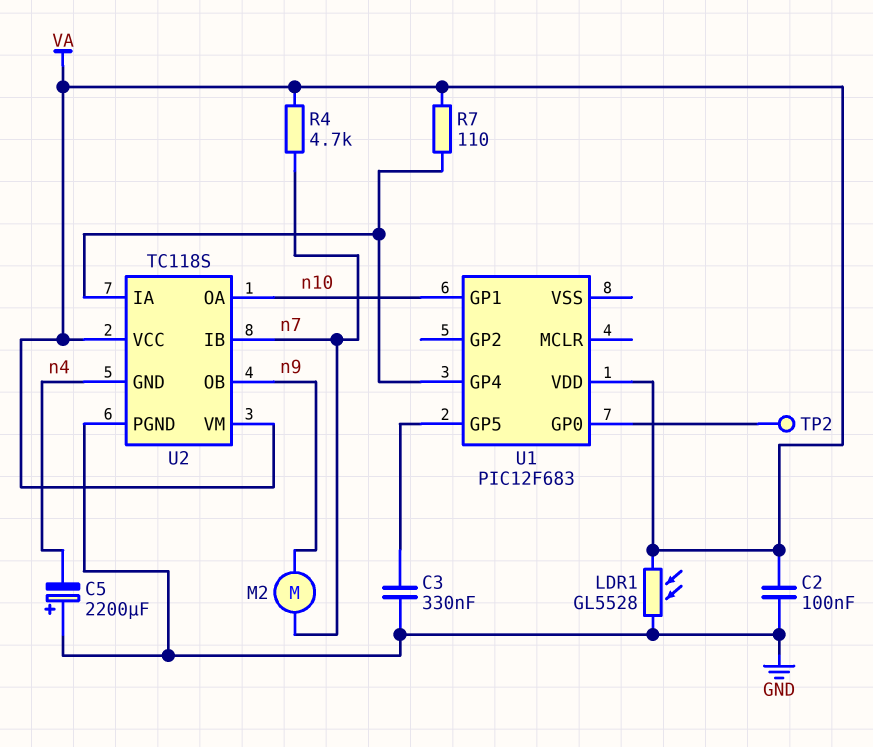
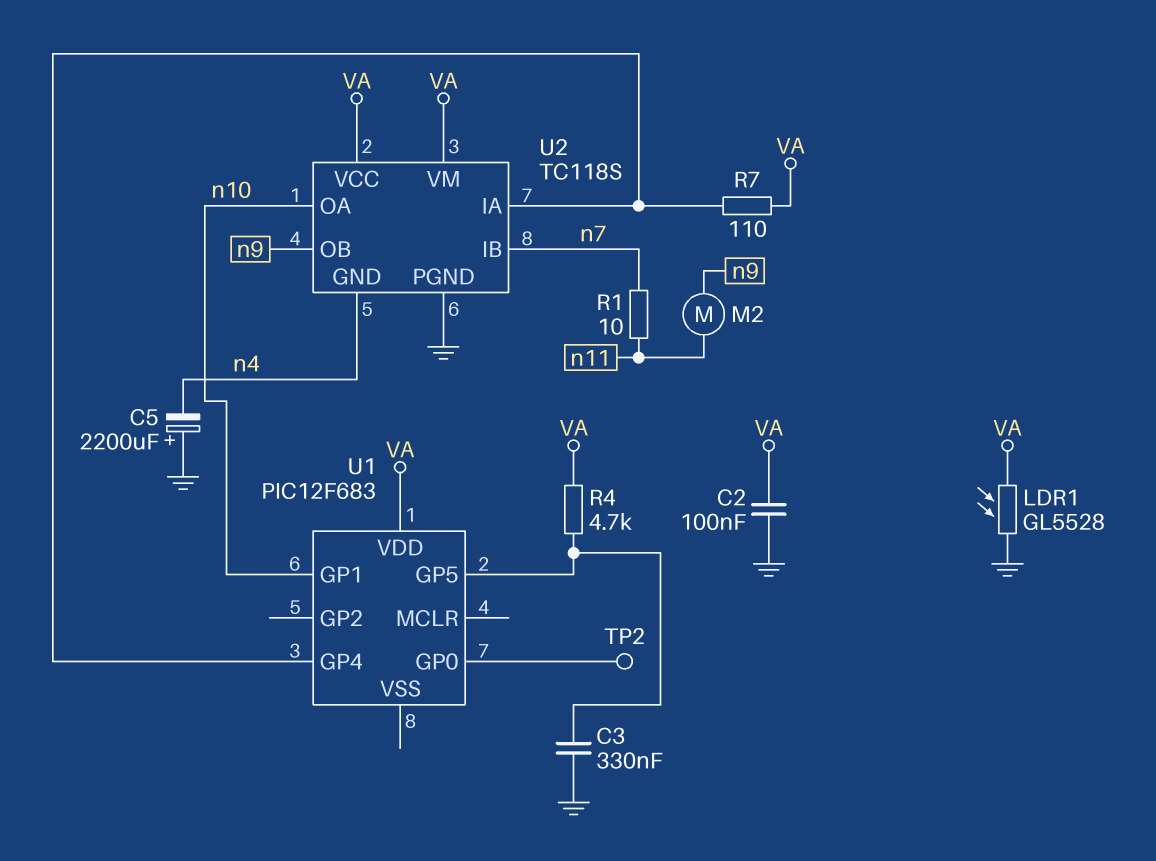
M2: motor (n7, n9) -> motor (n9, n11)
R1: none -> 10 (n7, n11)
R4: 4.7k (VA, n7) -> 4.7k (U1/GP5, VA)

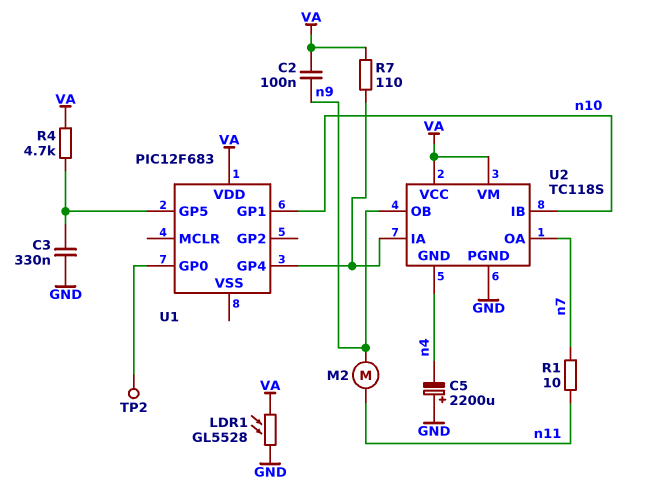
C2: 100nF (GND, VA) -> 100nF (VA, n9)
U2 pin IB: n7 -> n10
U2 pin OA: n10 -> n7

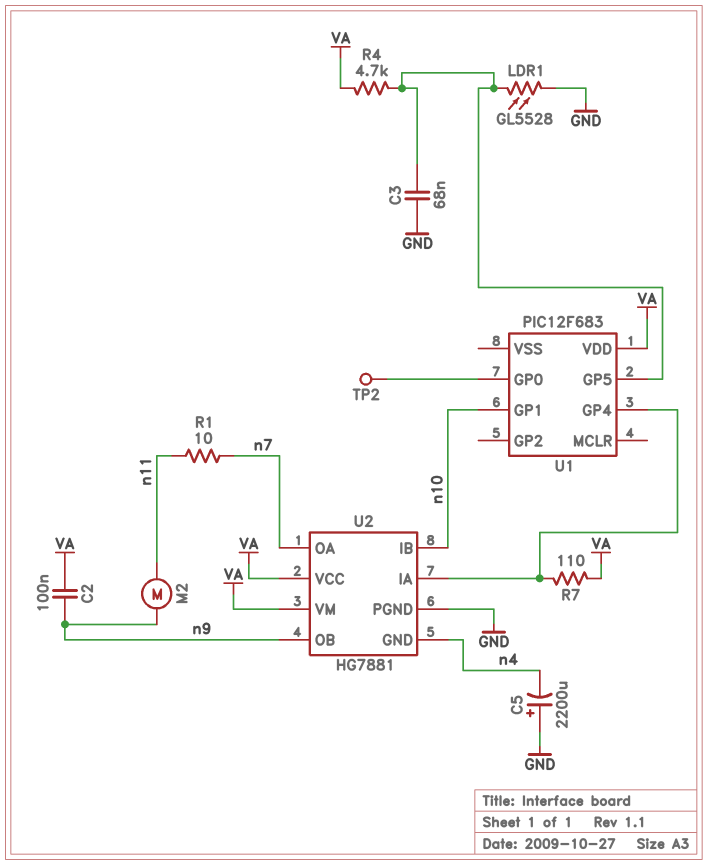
C3: 330nF (GND, U1/GP5) -> 68nF (GND, U1/GP5)
LDR1: GL5528 (GND, VA) -> GL5528 (GND, U1/GP5)
U2: TC118S -> HG7881

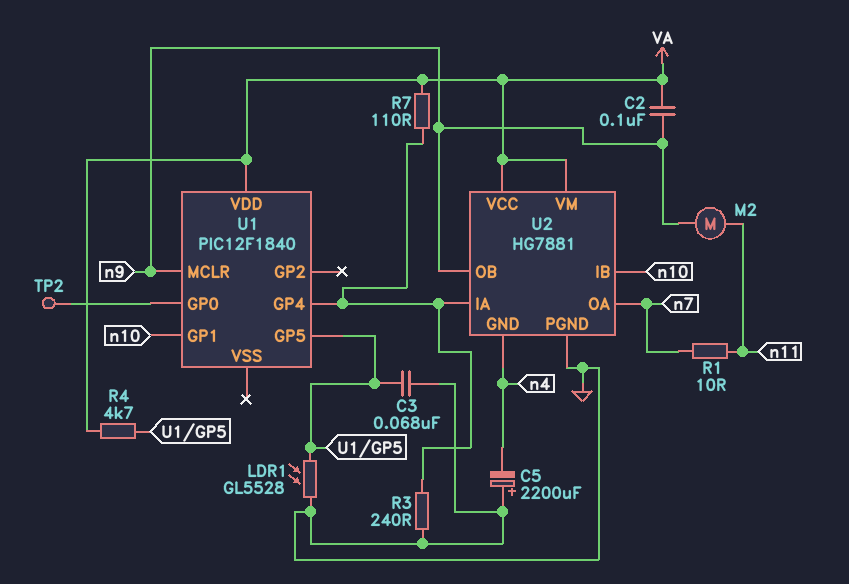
R3: none -> 240 (GND, U1/GP4)
U1: PIC12F683 -> PIC12F1840
U1 pin MCLR: none -> n9

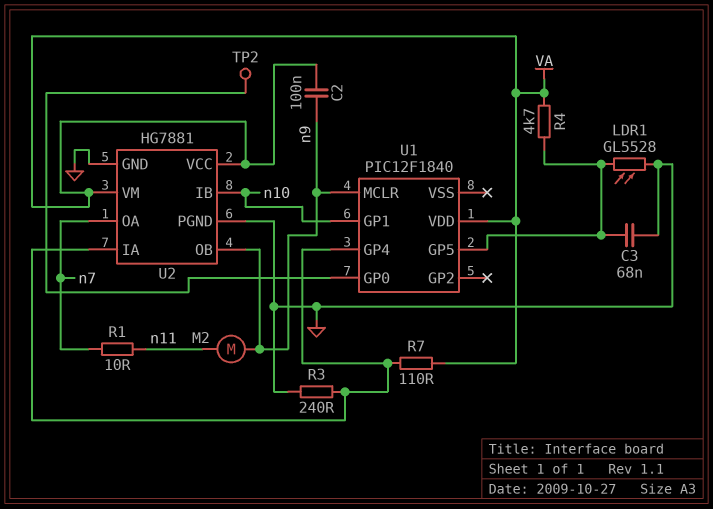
C5: 2200uF (plus GND, minus n4) -> none
U2 pin GND: n4 -> GND

